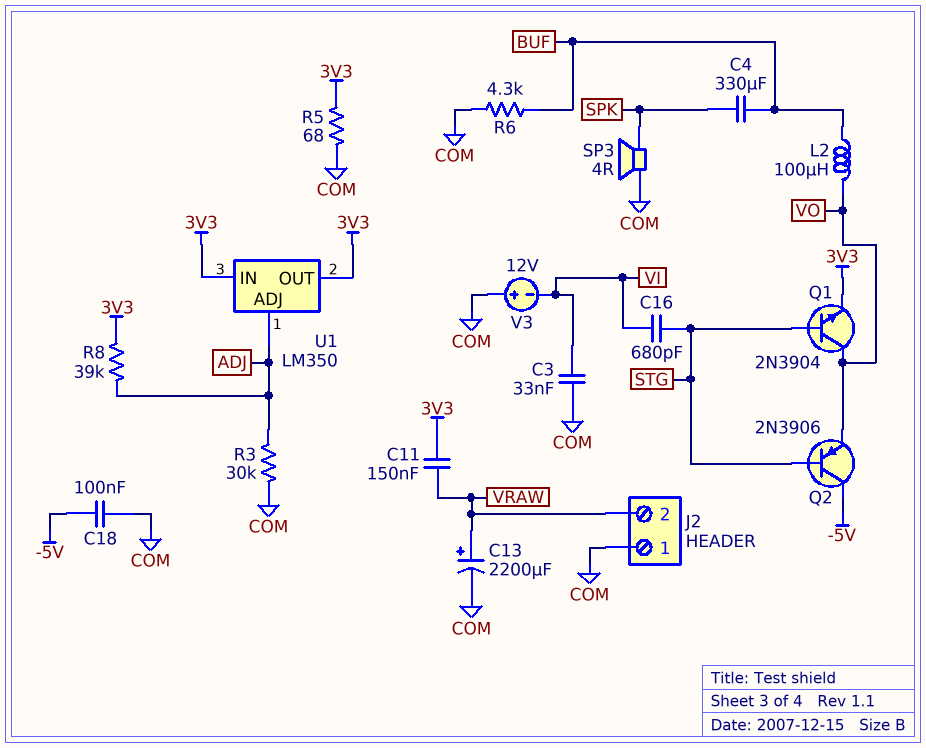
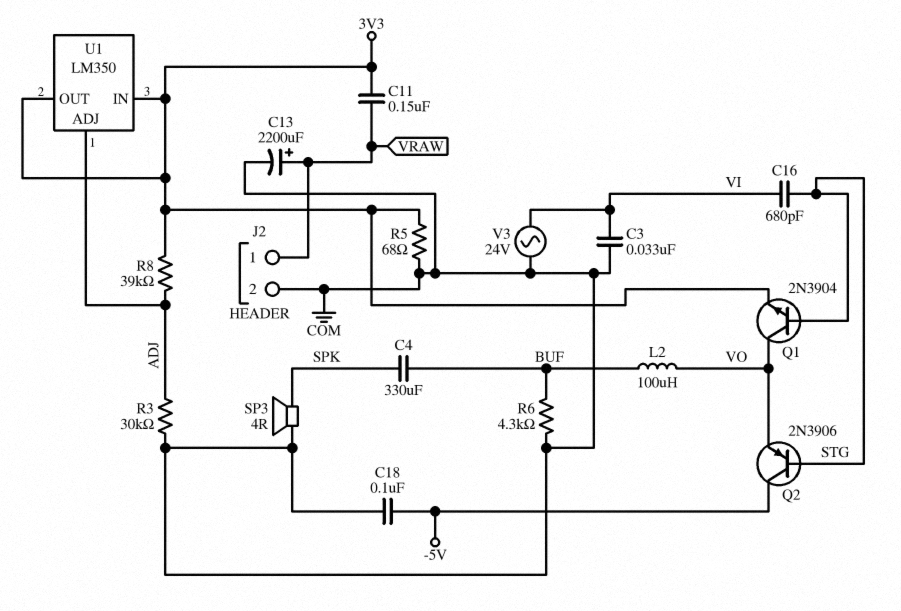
J2 pin 1: COM -> VRAW
J2 pin 2: VRAW -> COM
V3: 12V (plus COM, minus VI) -> AC 24V (COM, VI)

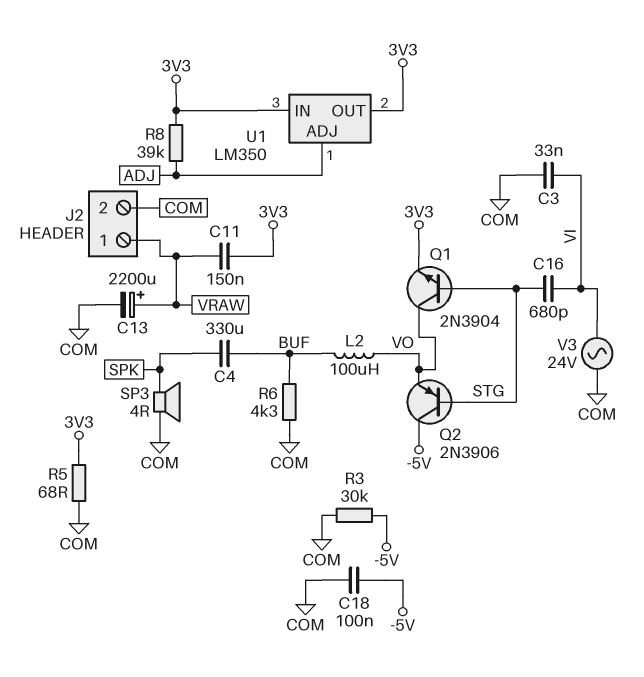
R3: 30k (ADJ, COM) -> 30k (-5V, COM)

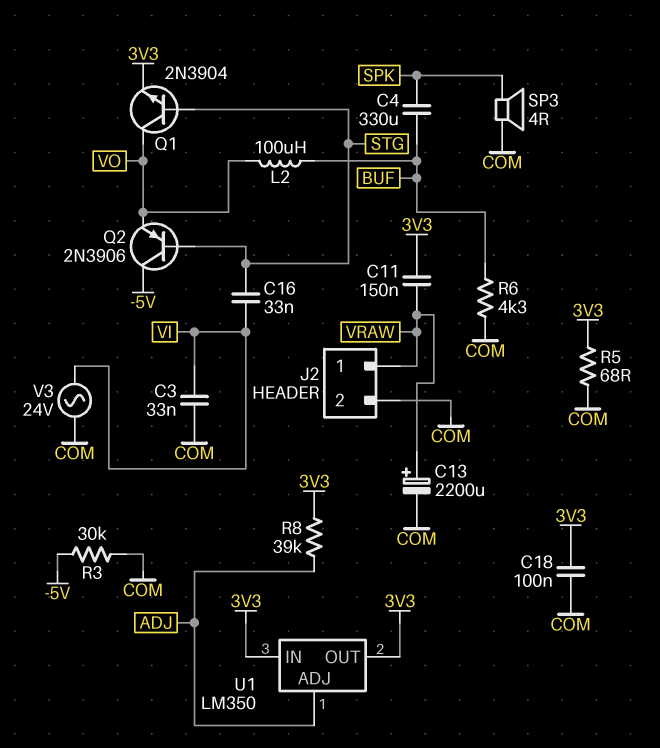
C16: 680pF (STG, VI) -> 33nF (STG, VI)
C18: 100nF (-5V, COM) -> 100nF (3V3, COM)

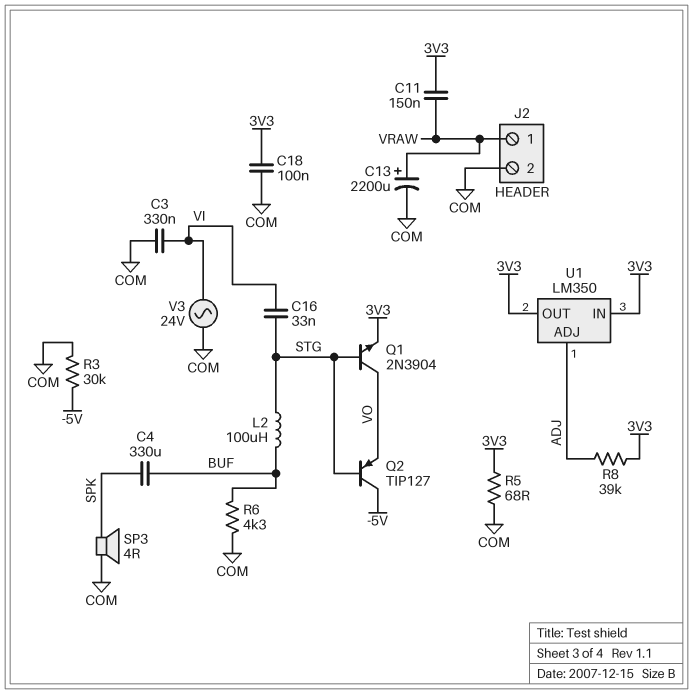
C3: 33nF (COM, VI) -> 330nF (COM, VI)
L2: 100uH (BUF, VO) -> 100uH (BUF, STG)
Q2: PNP 2N3906 (B STG, C -5V, E VO) -> PNP TIP127 (B STG, C -5V, E VO)

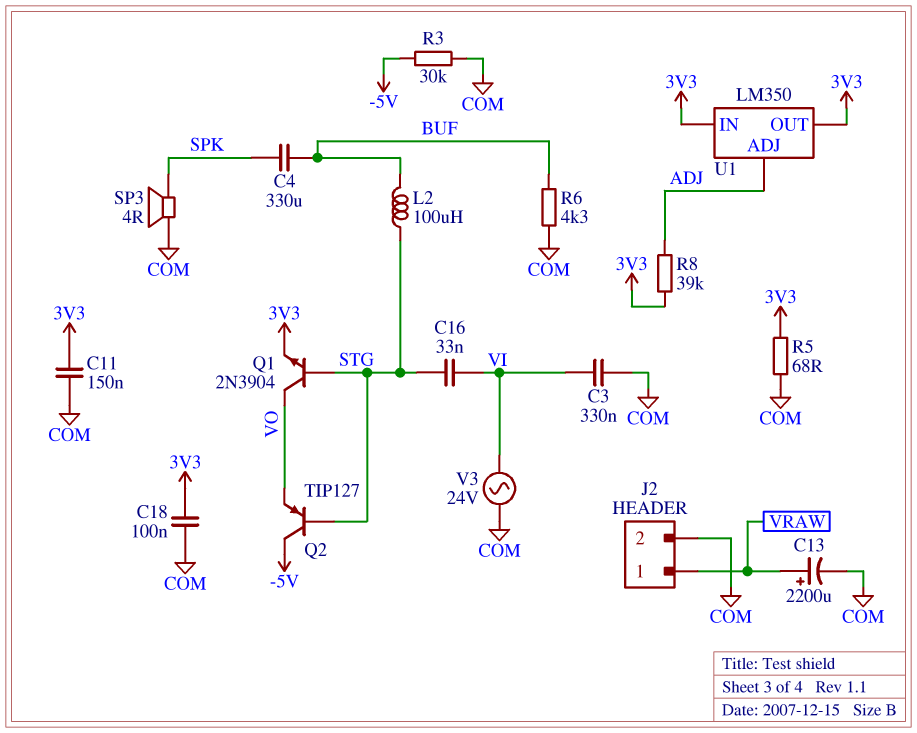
C11: 150nF (3V3, VRAW) -> 150nF (3V3, COM)

